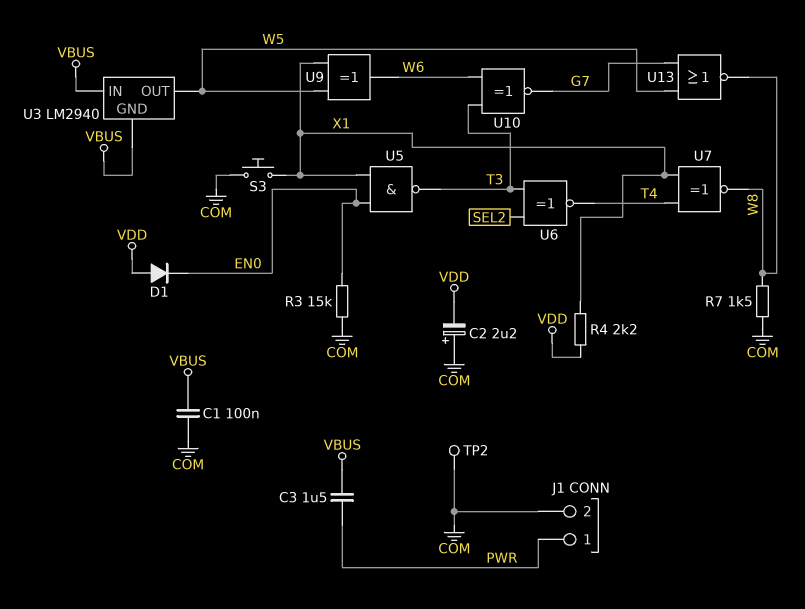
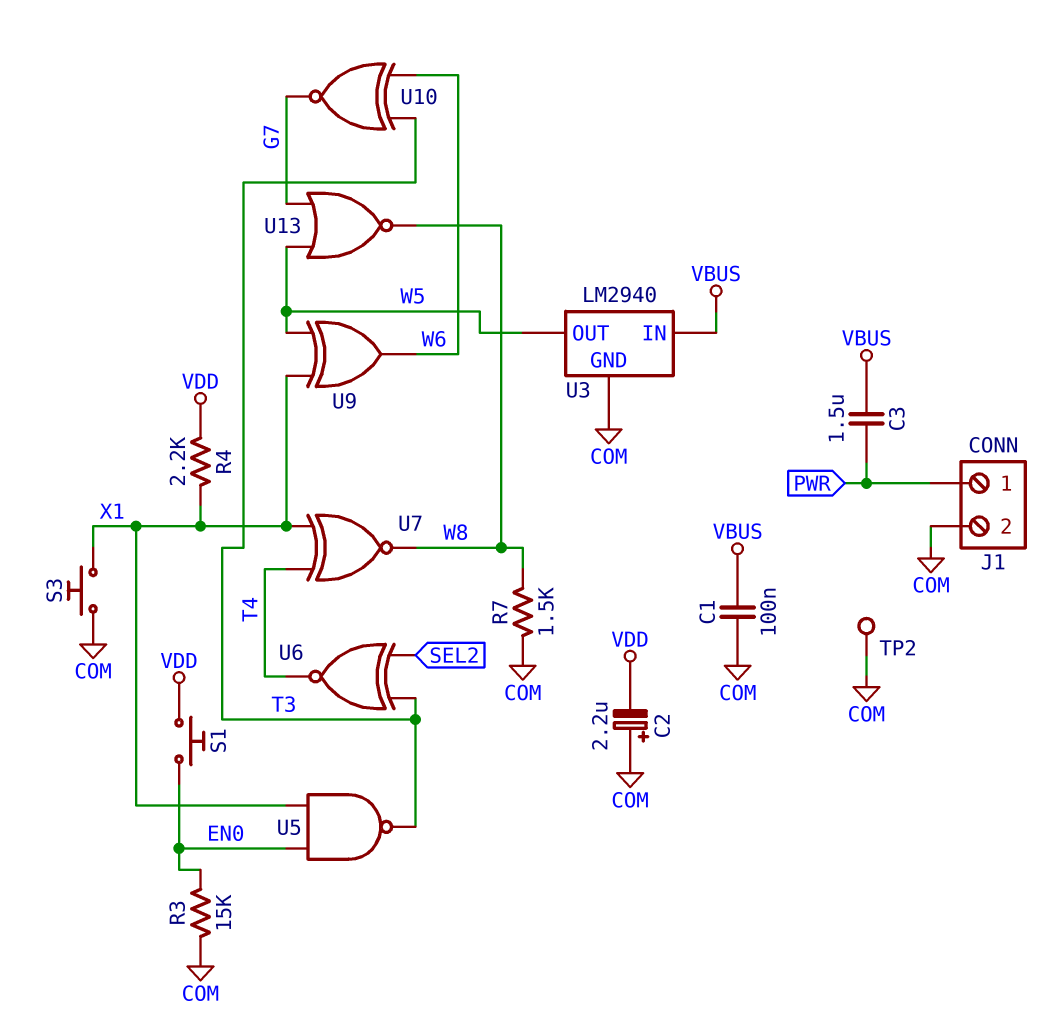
D1: diode (A VDD, K EN0) -> none
S1: none -> button (EN0, VDD)
U3 pin GND: VBUS -> COM

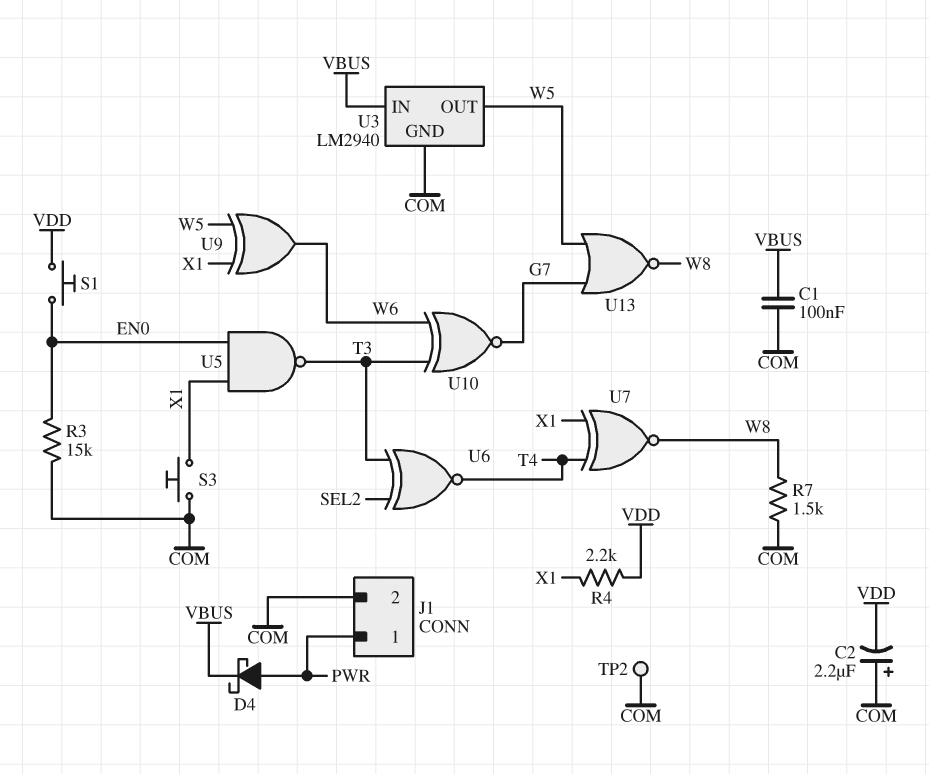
C3: 1.5uF (PWR, VBUS) -> none
D4: none -> schottky (A PWR, K VBUS)

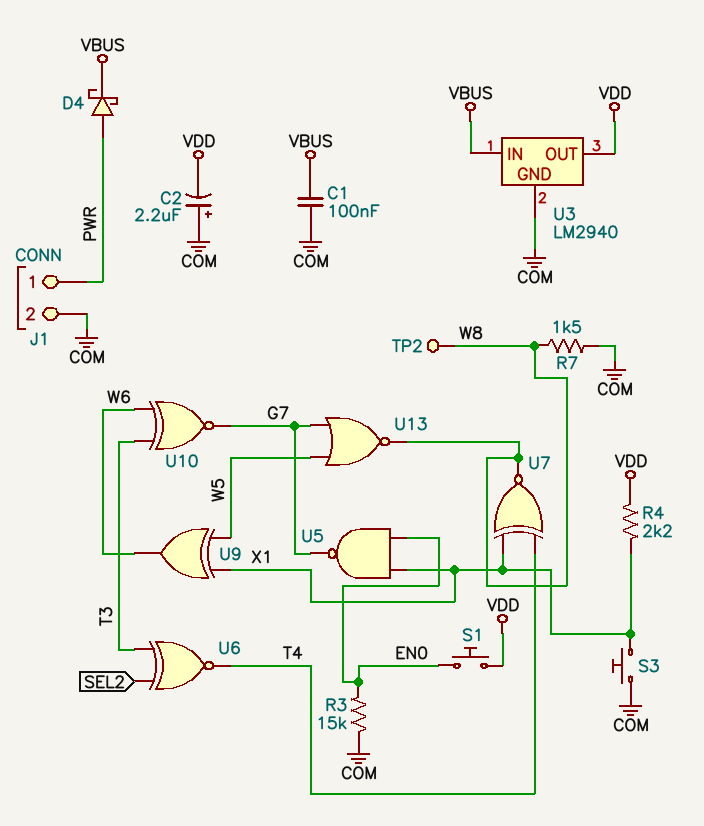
TP2: test point (COM) -> test point (W8)
U3 pin OUT: W5 -> VDD
U5: NAND (in EN0, in X1, out T3) -> NAND (in EN0, in X1, out G7)

